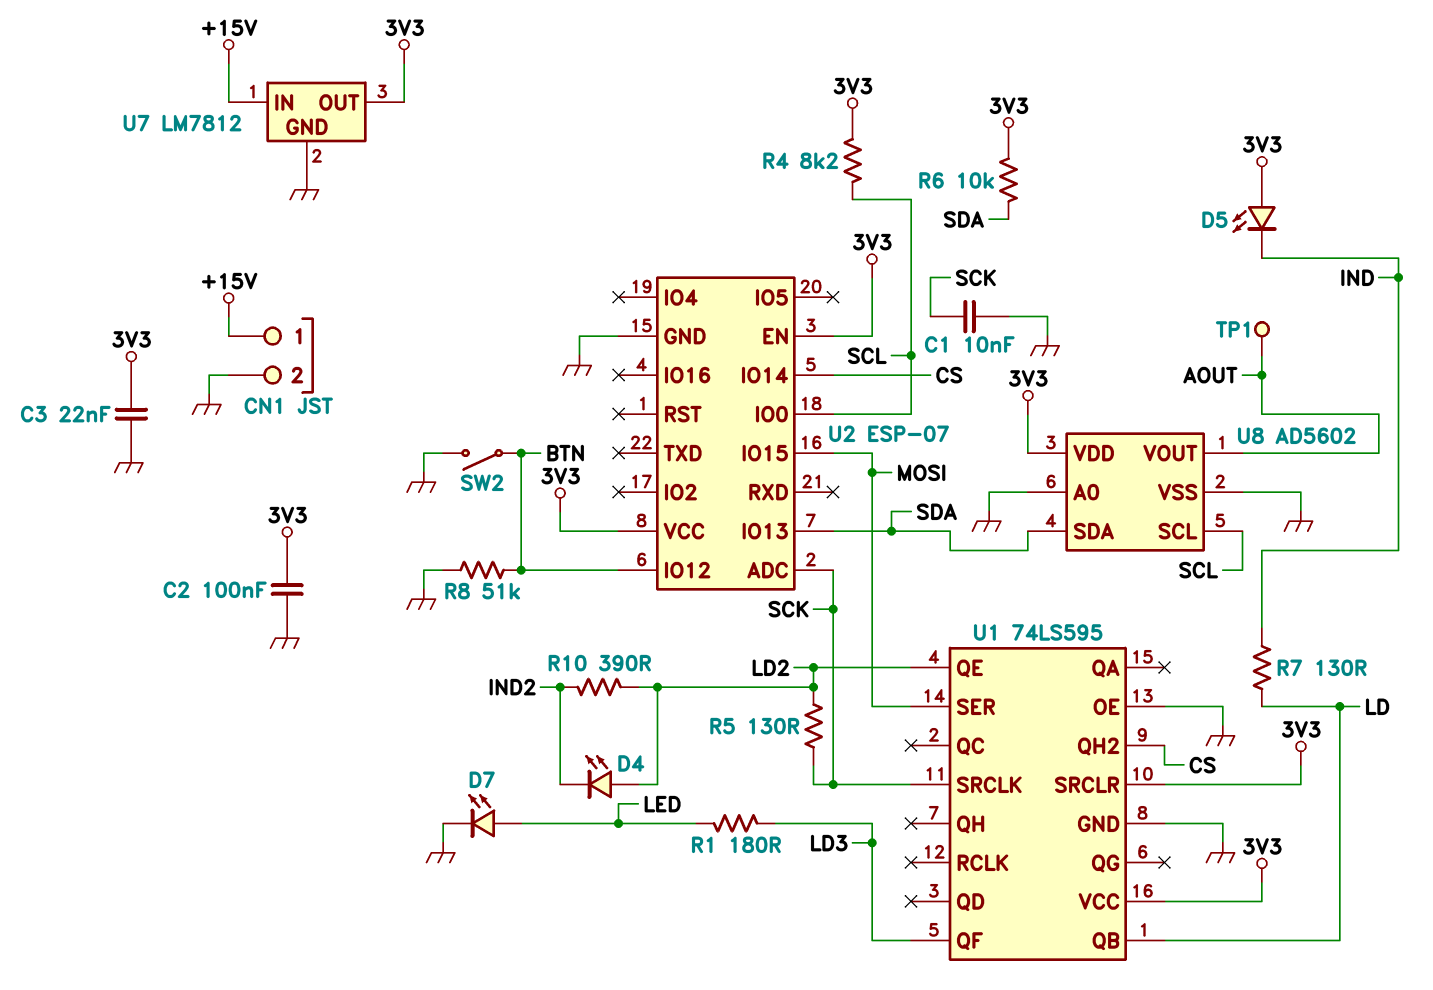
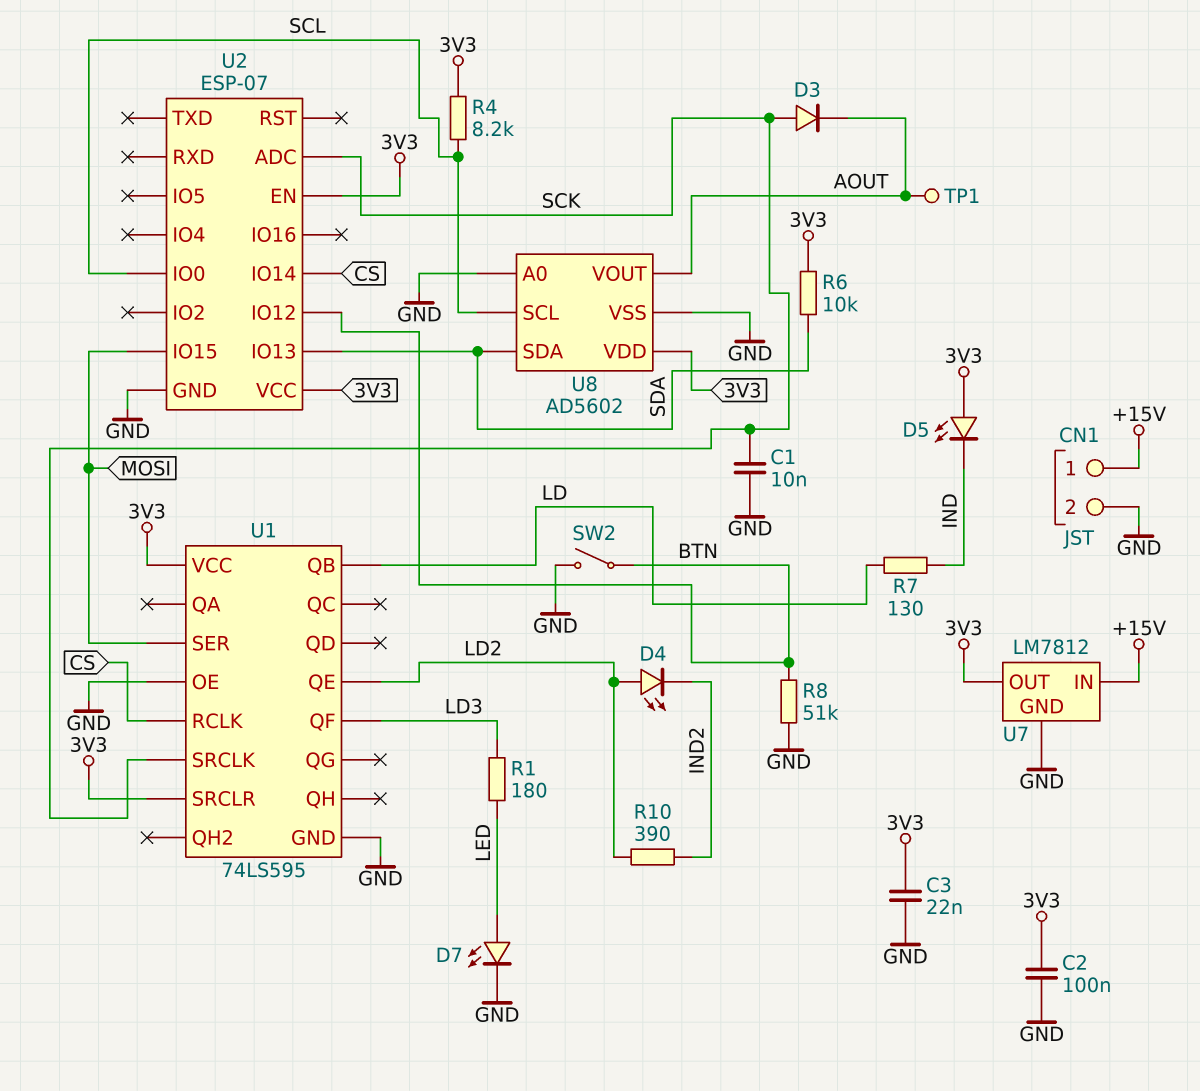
D3: none -> diode (A SCK, K AOUT)
R5: 130 (LD2, SCK) -> none
U1 pin QH2: CS -> none
U1 pin RCLK: none -> CS

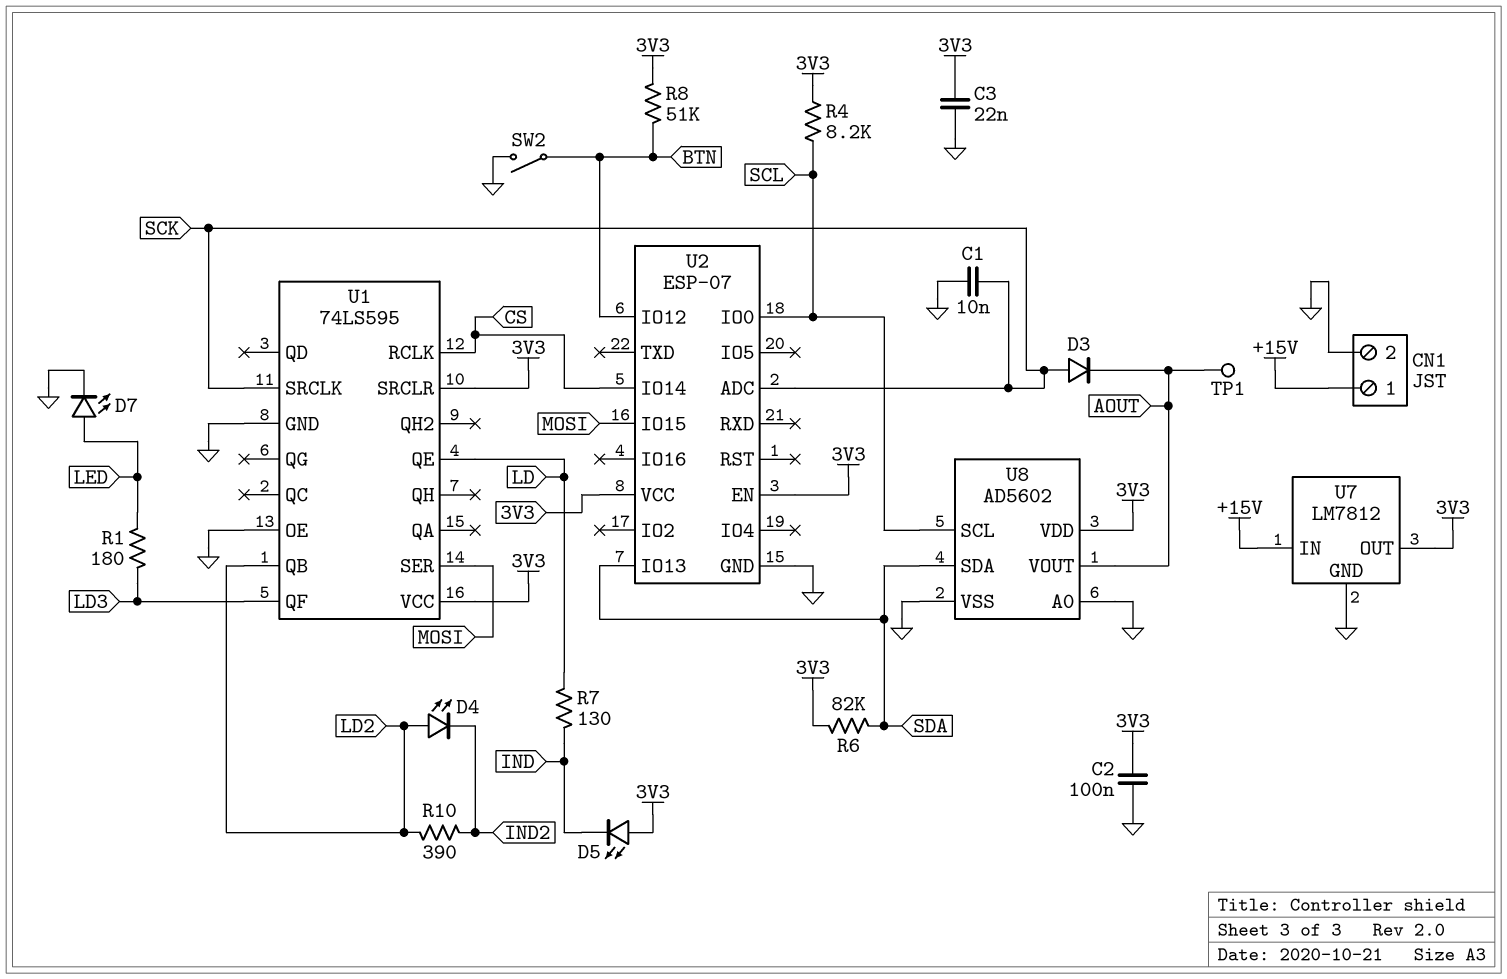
R6: 10k (3V3, SDA) -> 82k (3V3, SDA)
R8: 51k (BTN, GND) -> 51k (3V3, BTN)
U1 pin QB: LD -> LD2
U1 pin QE: LD2 -> LD

